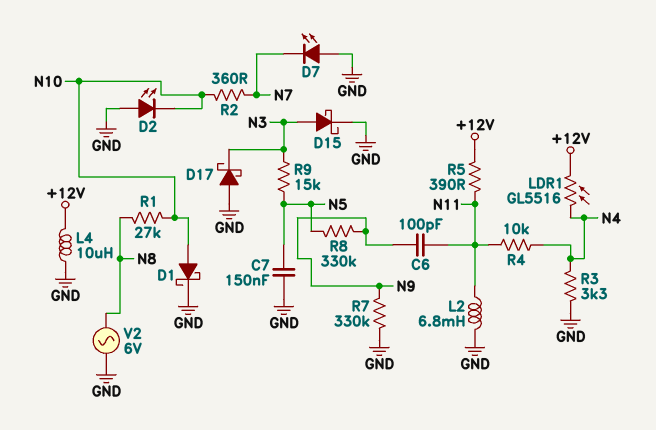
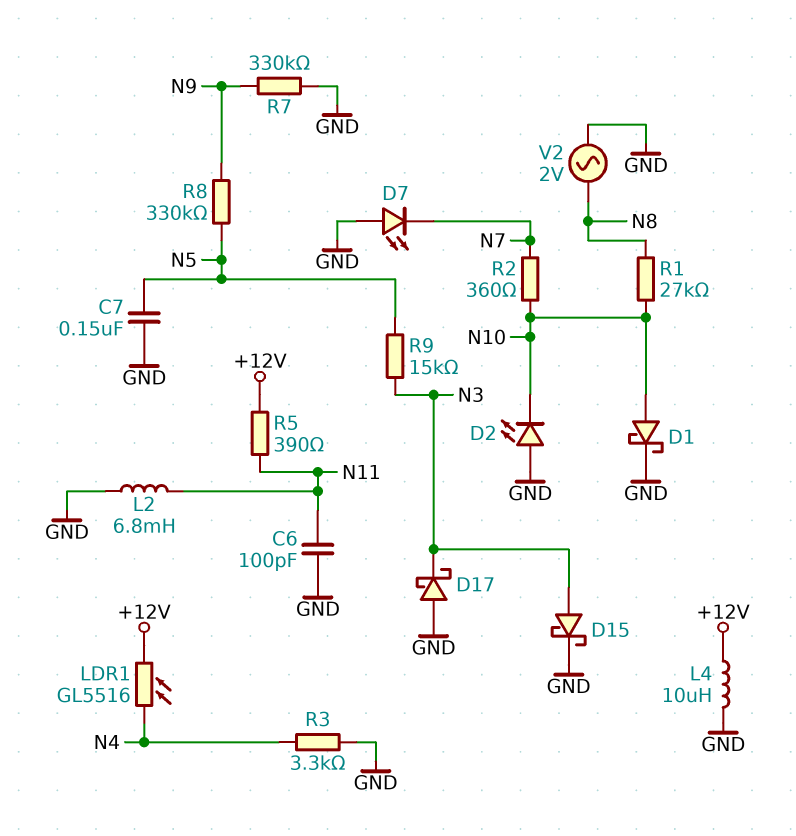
C6: 100pF (N9, N11) -> 100pF (GND, N11)
R4: 10k (N4, N11) -> none
V2: AC 6V (GND, N8) -> AC 2V (GND, N8)

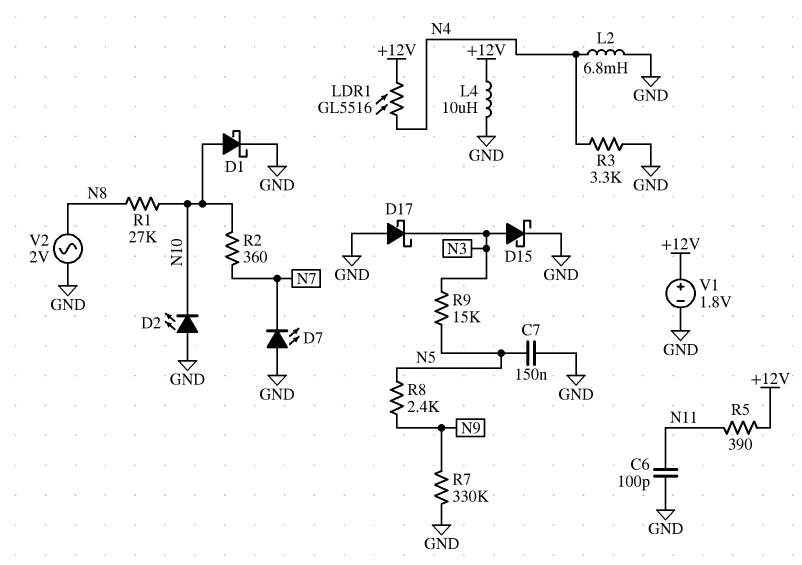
L2: 6.8mH (GND, N11) -> 6.8mH (GND, N4)
R8: 330k (N5, N9) -> 2.4k (N5, N9)
V1: none -> 1.8V (plus +12V, minus GND)

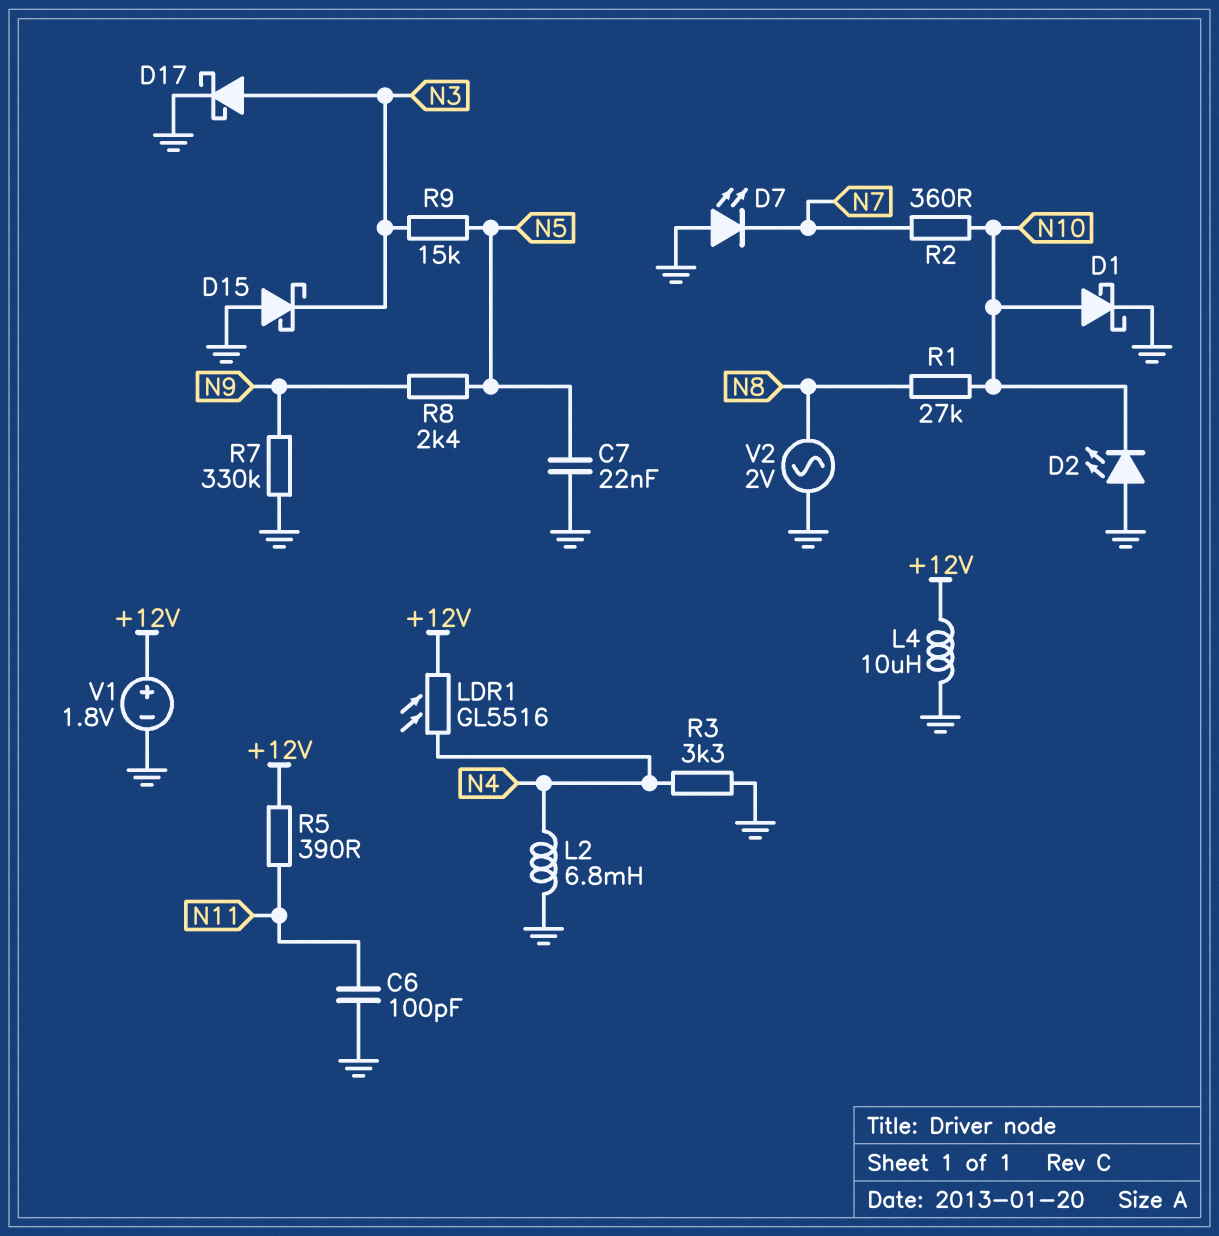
C7: 150nF (GND, N5) -> 22nF (GND, N5)
D15: schottky (A N3, K GND) -> schottky (A GND, K N3)
D17: schottky (A GND, K N3) -> schottky (A N3, K GND)

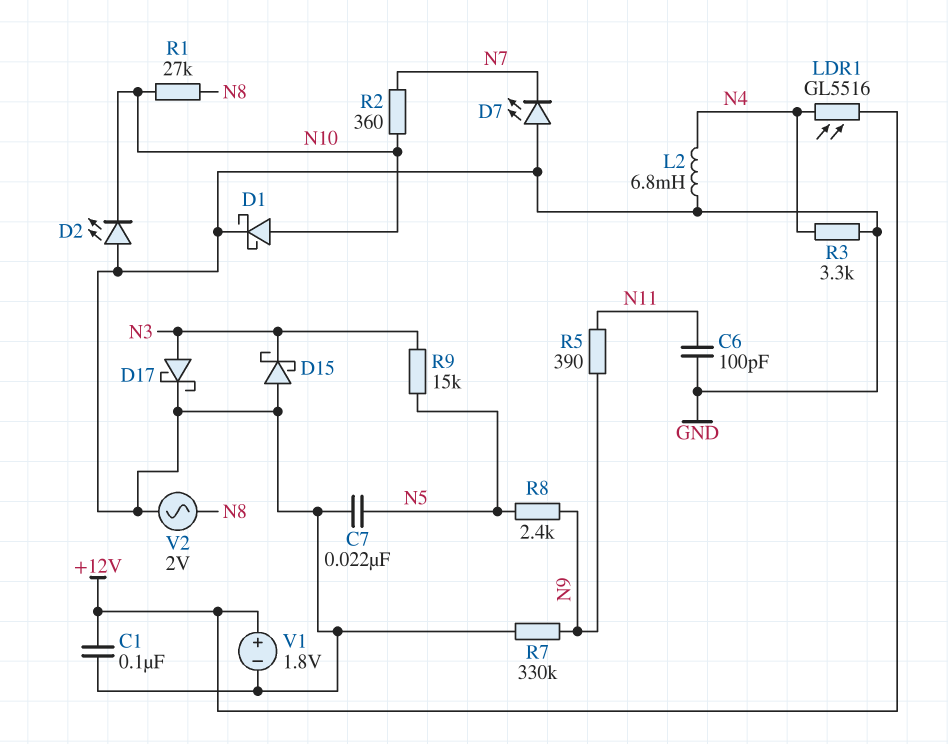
C1: none -> 100nF (+12V, GND)
L4: 10uH (+12V, GND) -> none
R5: 390 (+12V, N11) -> 390 (N9, N11)

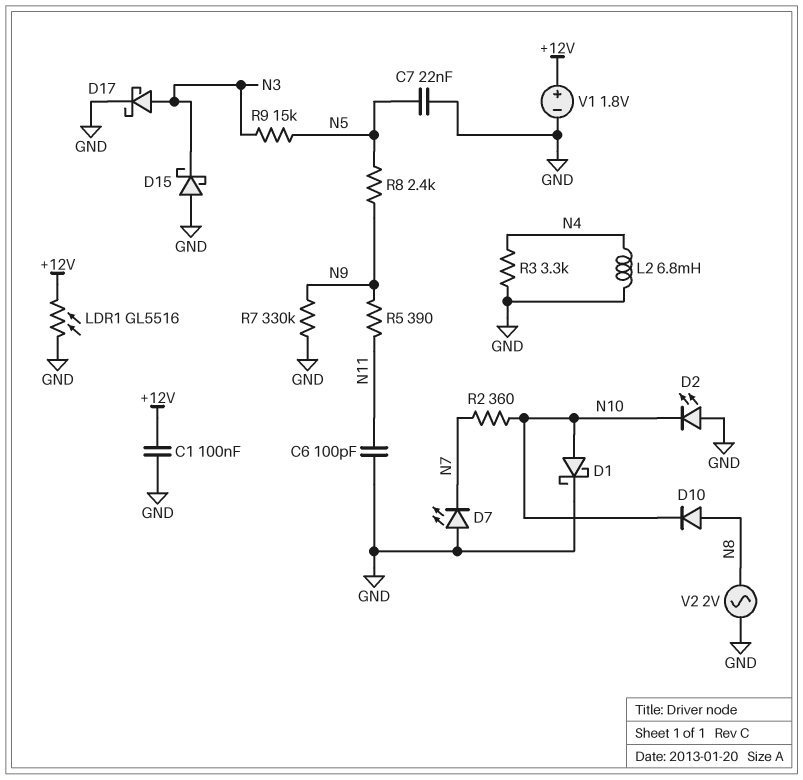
D10: none -> diode (A N8, K N10)
LDR1: GL5516 (+12V, N4) -> GL5516 (+12V, GND)
R1: 27k (N8, N10) -> none

